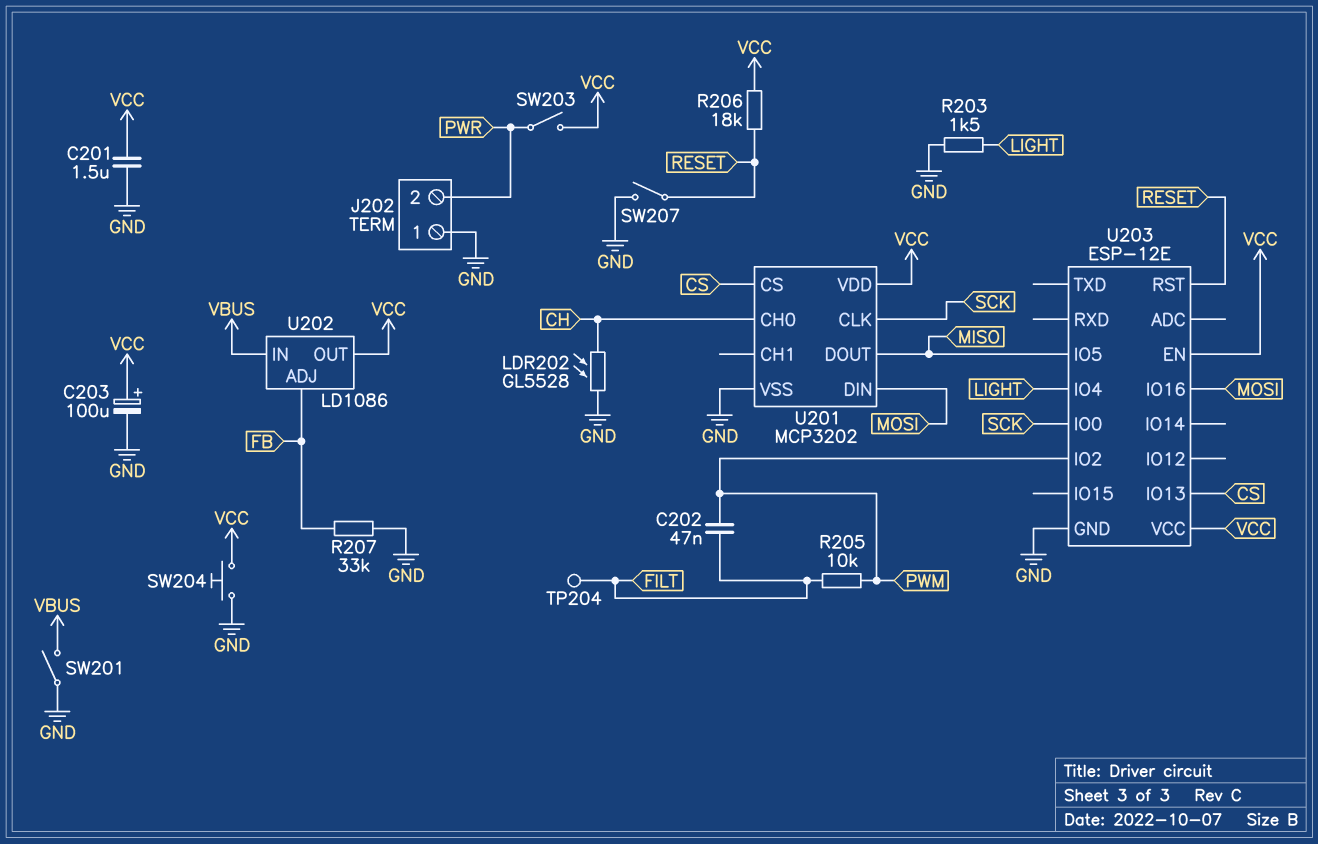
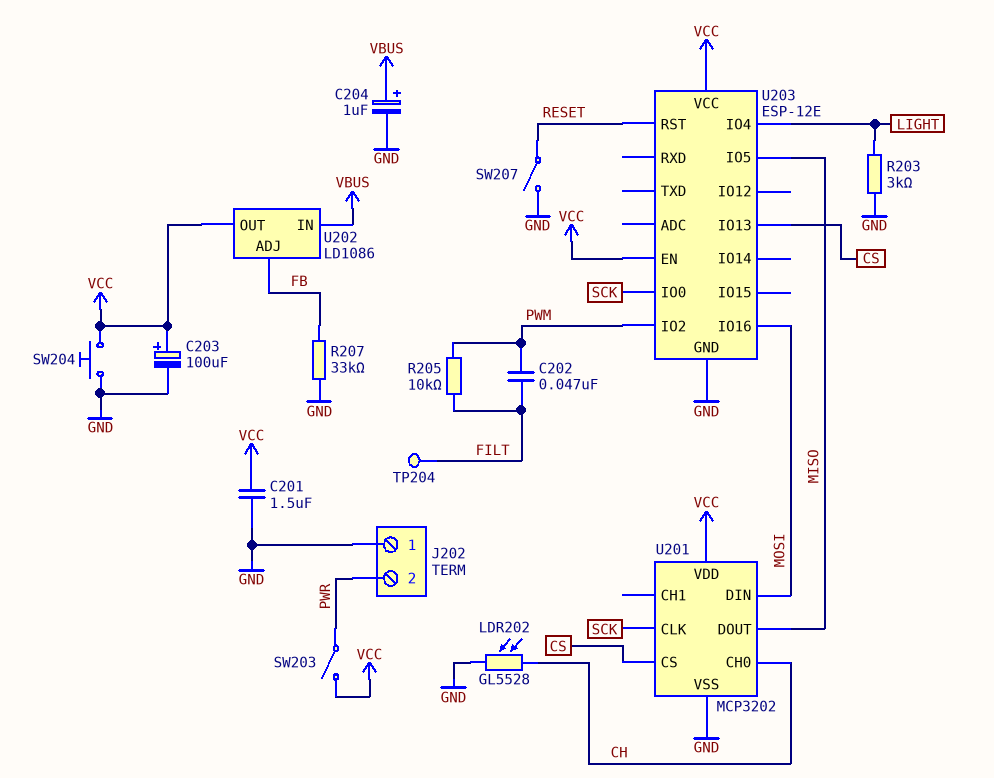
C204: none -> 1uF (plus VBUS, minus GND)
R203: 1.5k (GND, LIGHT) -> 3k (GND, LIGHT)
R206: 18k (RESET, VCC) -> none
SW201: switch (GND, VBUS) -> none

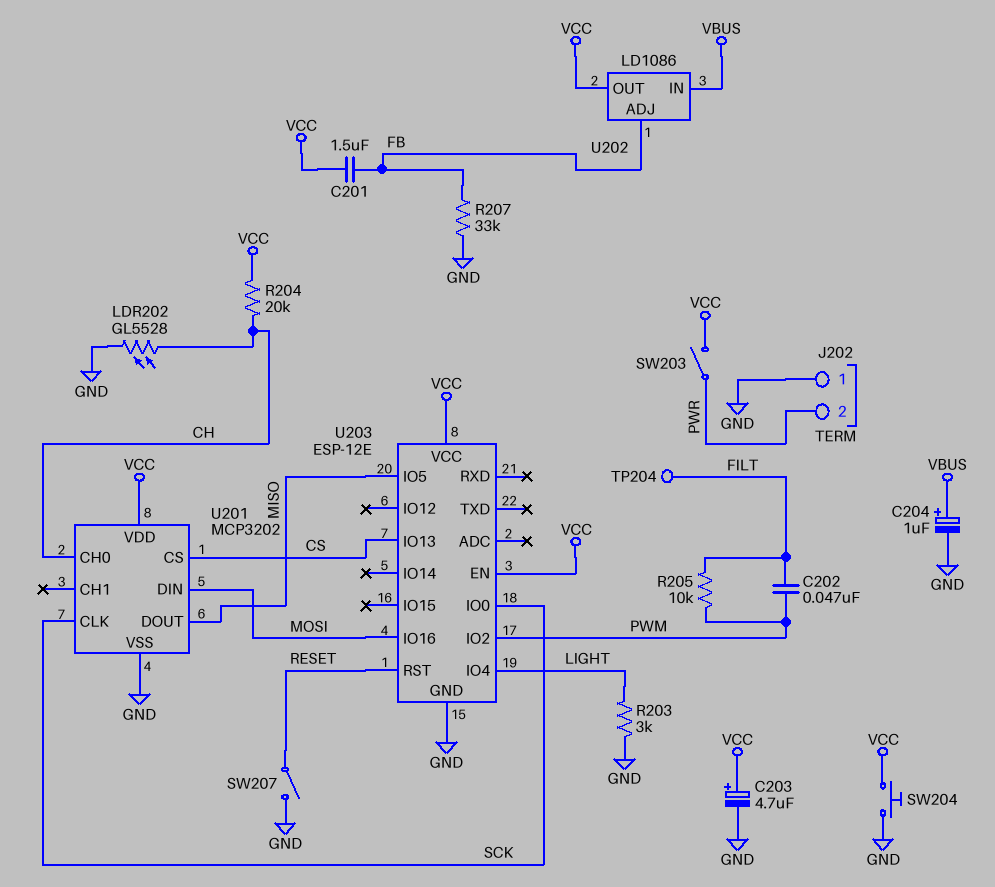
C201: 1.5uF (GND, VCC) -> 1.5uF (FB, VCC)
C203: 100uF (plus VCC, minus GND) -> 4.7uF (plus VCC, minus GND)
R204: none -> 20k (CH, VCC)

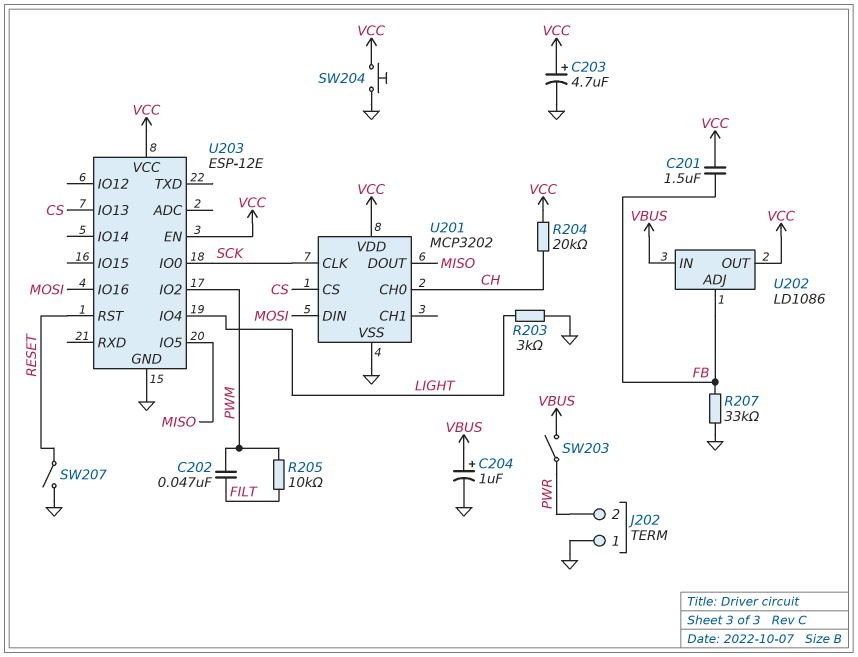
LDR202: GL5528 (CH, GND) -> none
SW203: switch (PWR, VCC) -> switch (PWR, VBUS)
TP204: test point (FILT) -> none

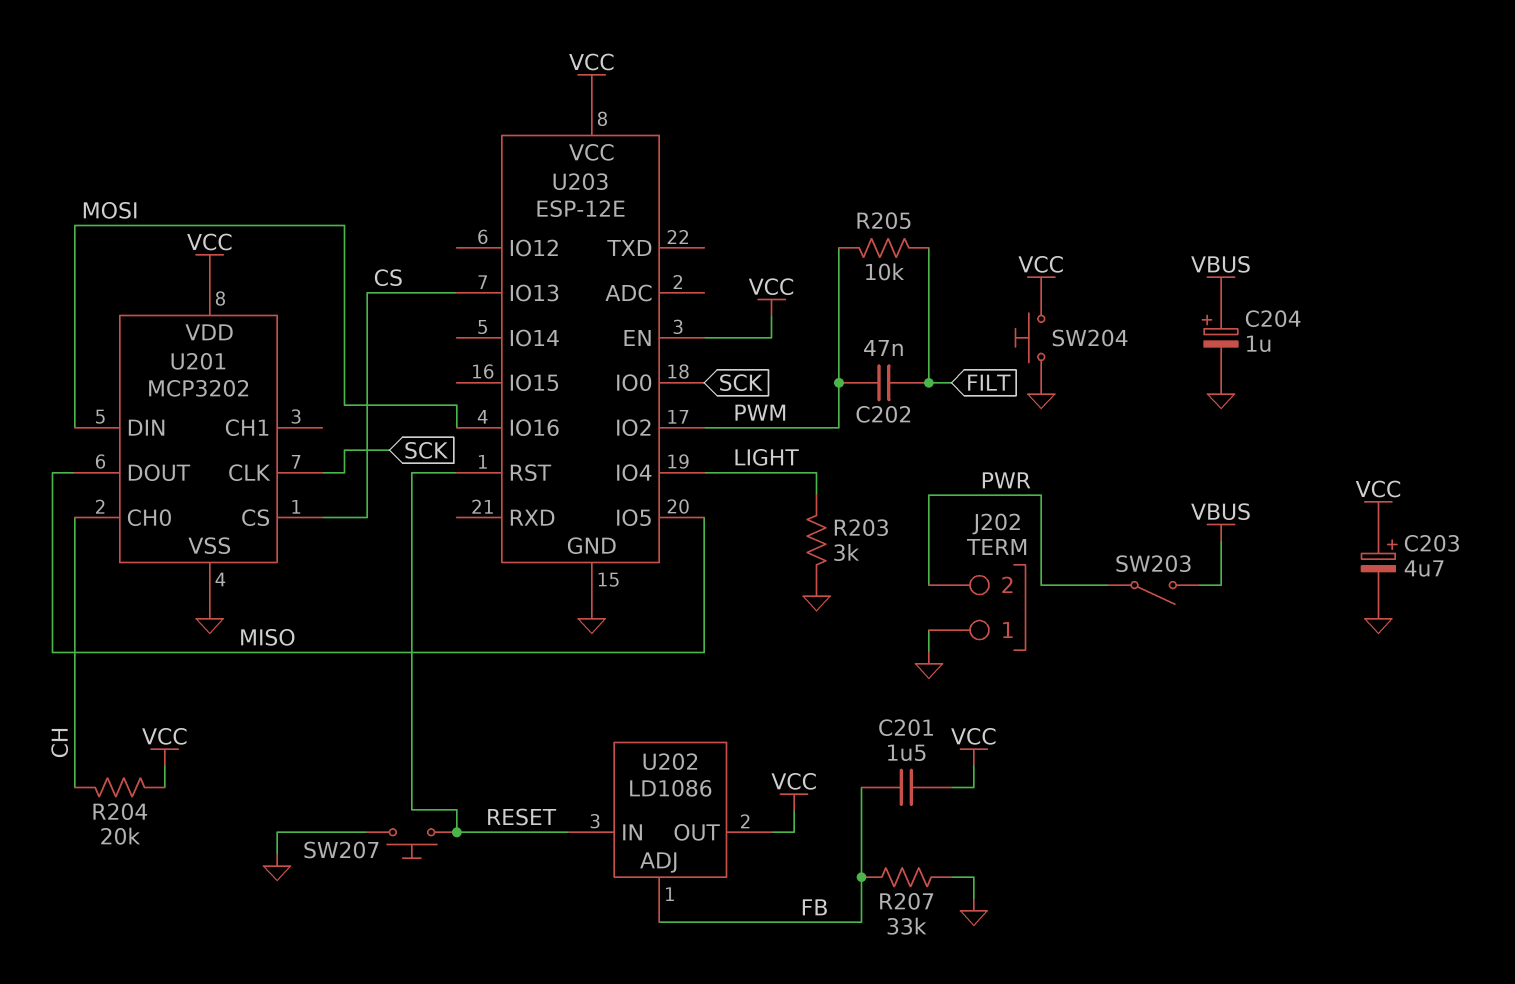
SW207: switch (GND, RESET) -> button (GND, RESET)
U202 pin IN: VBUS -> RESET

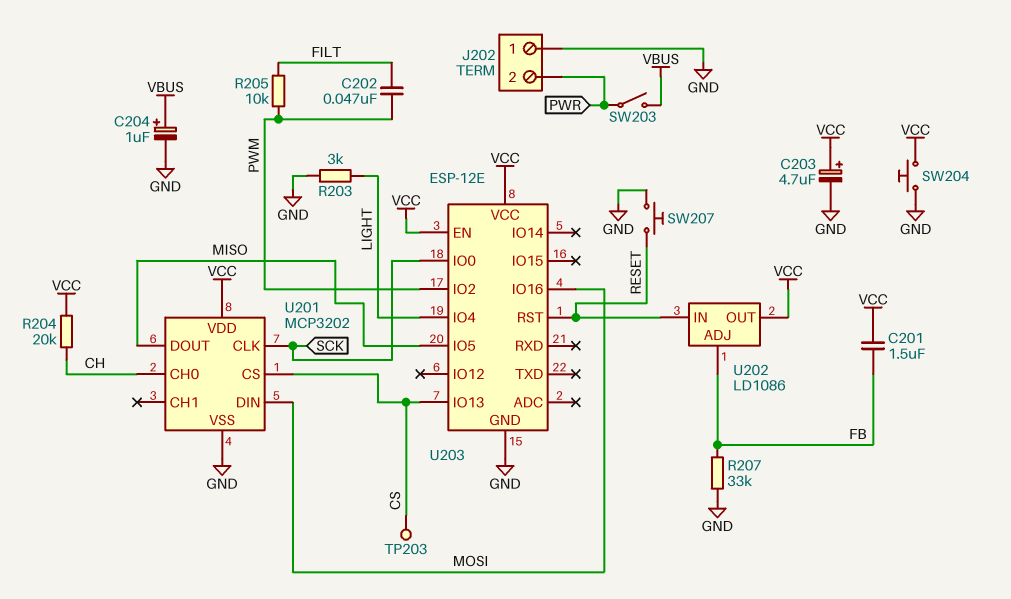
TP203: none -> test point (CS)

